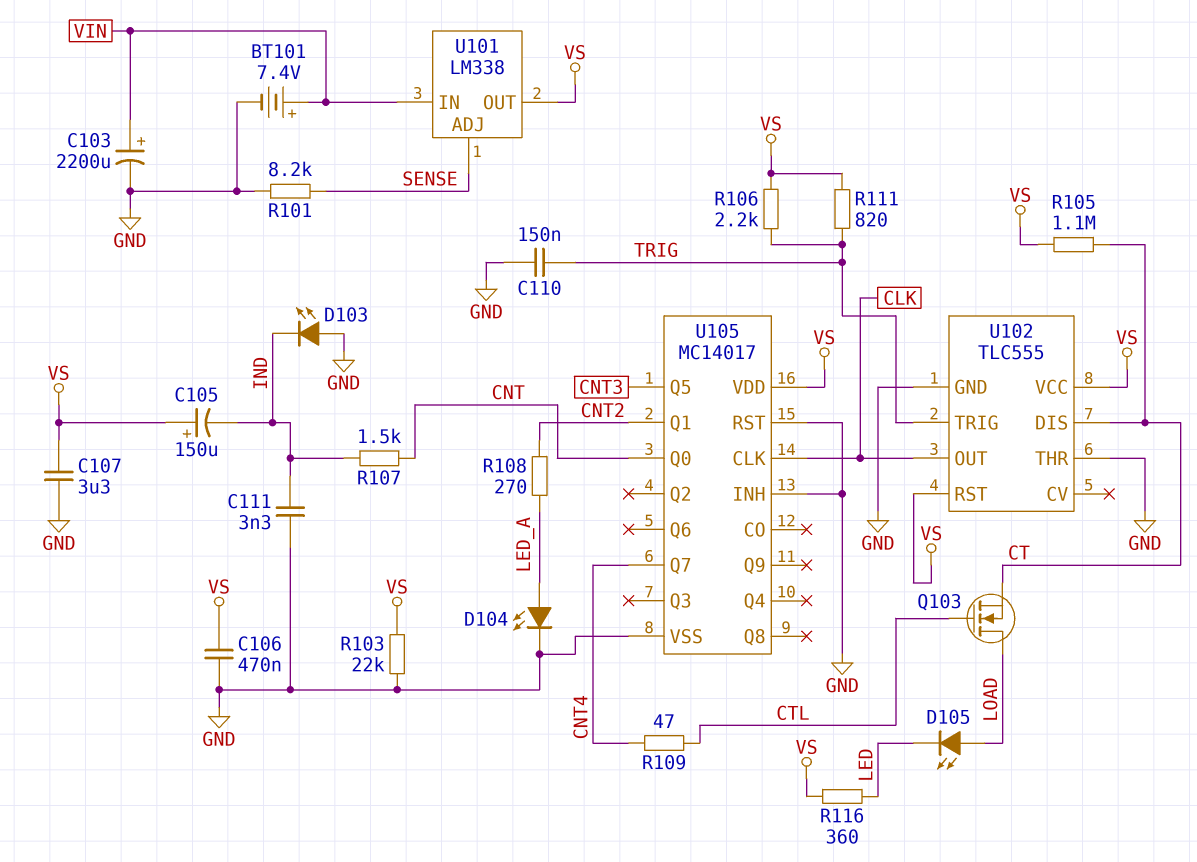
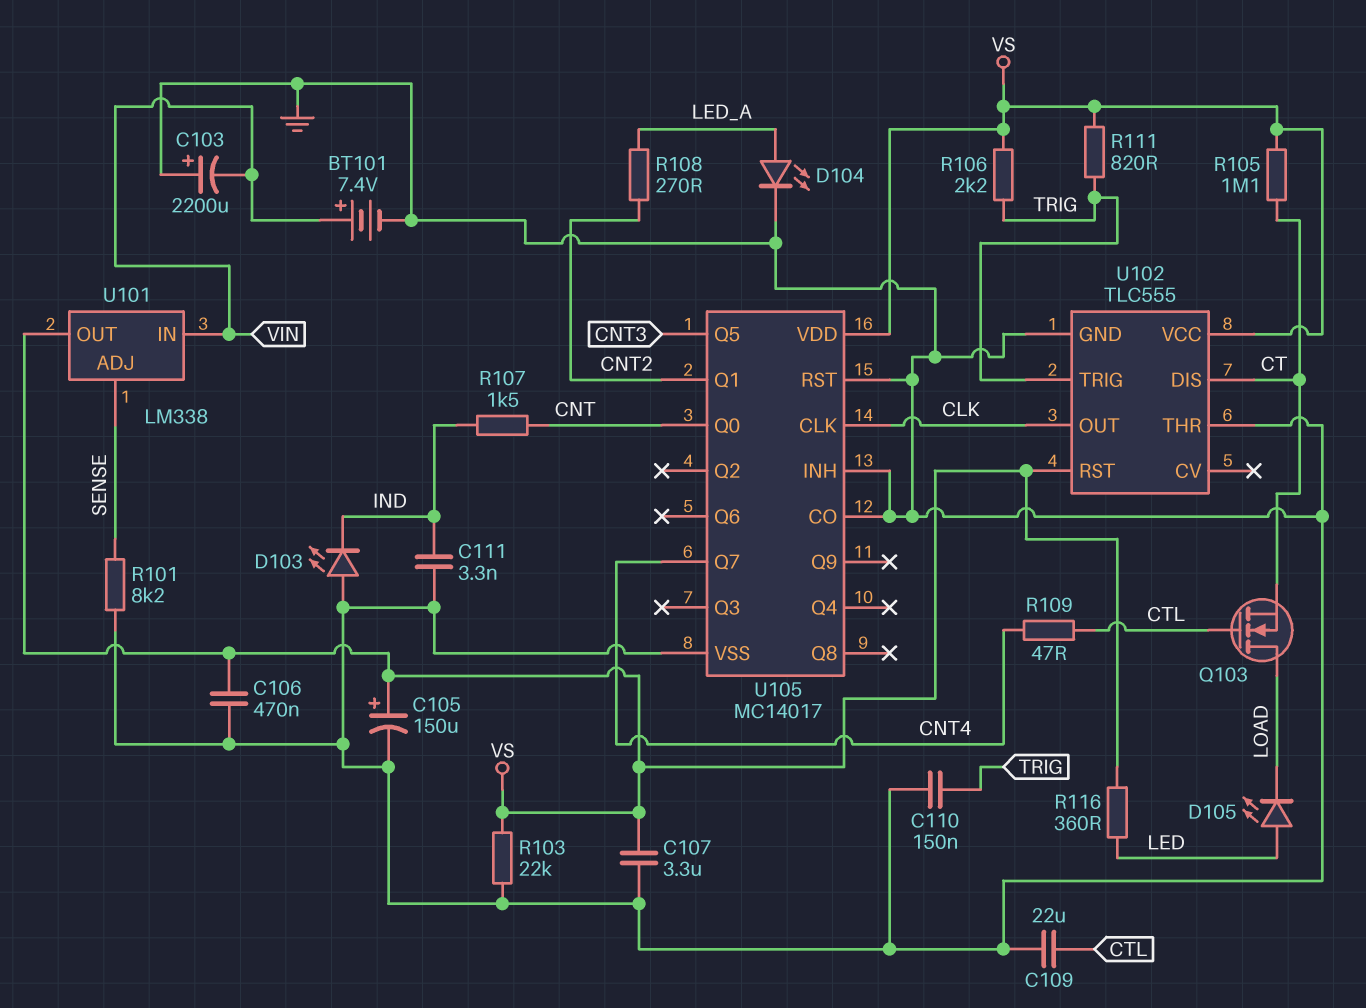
C103: 2200uF (plus VIN, minus GND) -> 2200uF (plus GND, minus VIN)
C105: 150uF (plus VS, minus IND) -> 150uF (plus VS, minus GND)
C109: none -> 22uF (CTL, GND)
D105: LED (A LOAD, K LED) -> LED (A LED, K LOAD)
U105 pin CO: none -> GND

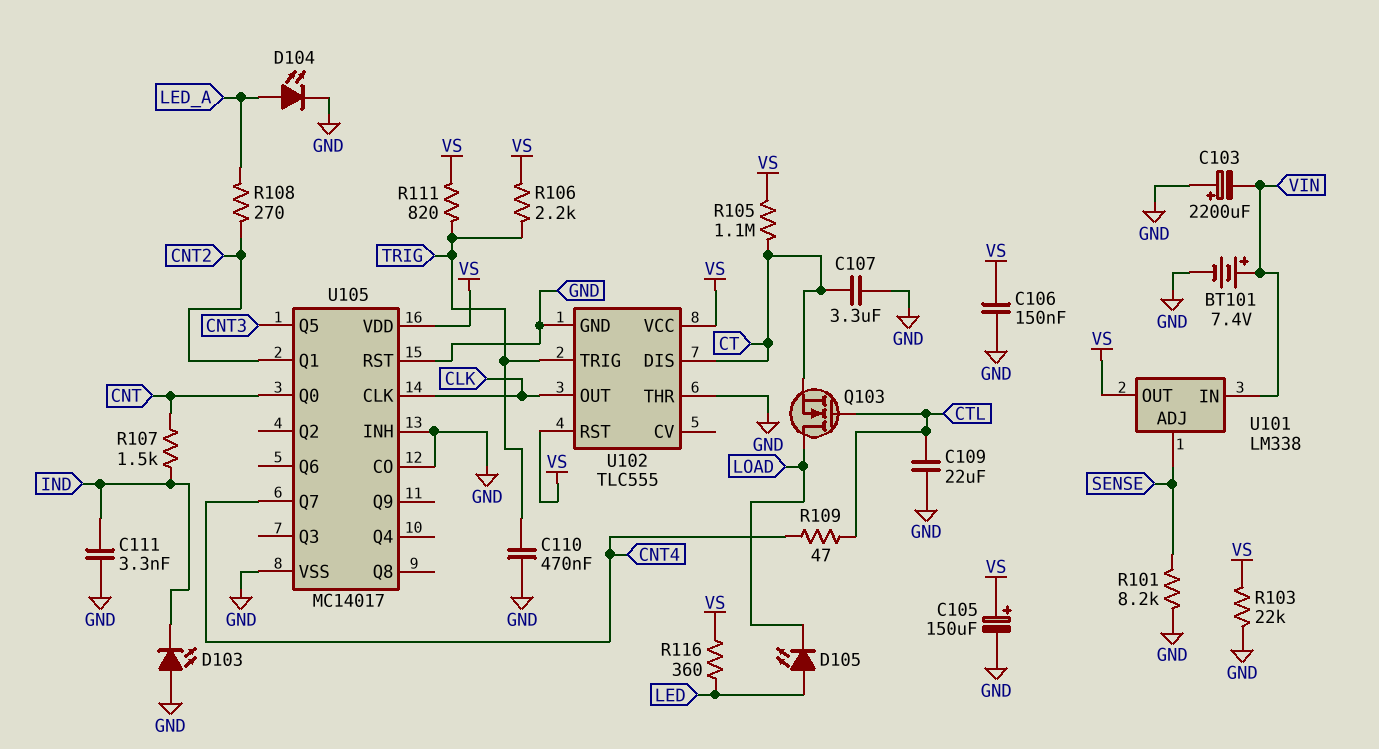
C106: 470nF (GND, VS) -> 150nF (GND, VS)
C107: 3.3uF (GND, VS) -> 3.3uF (CT, GND)
C110: 150nF (GND, TRIG) -> 470nF (GND, TRIG)

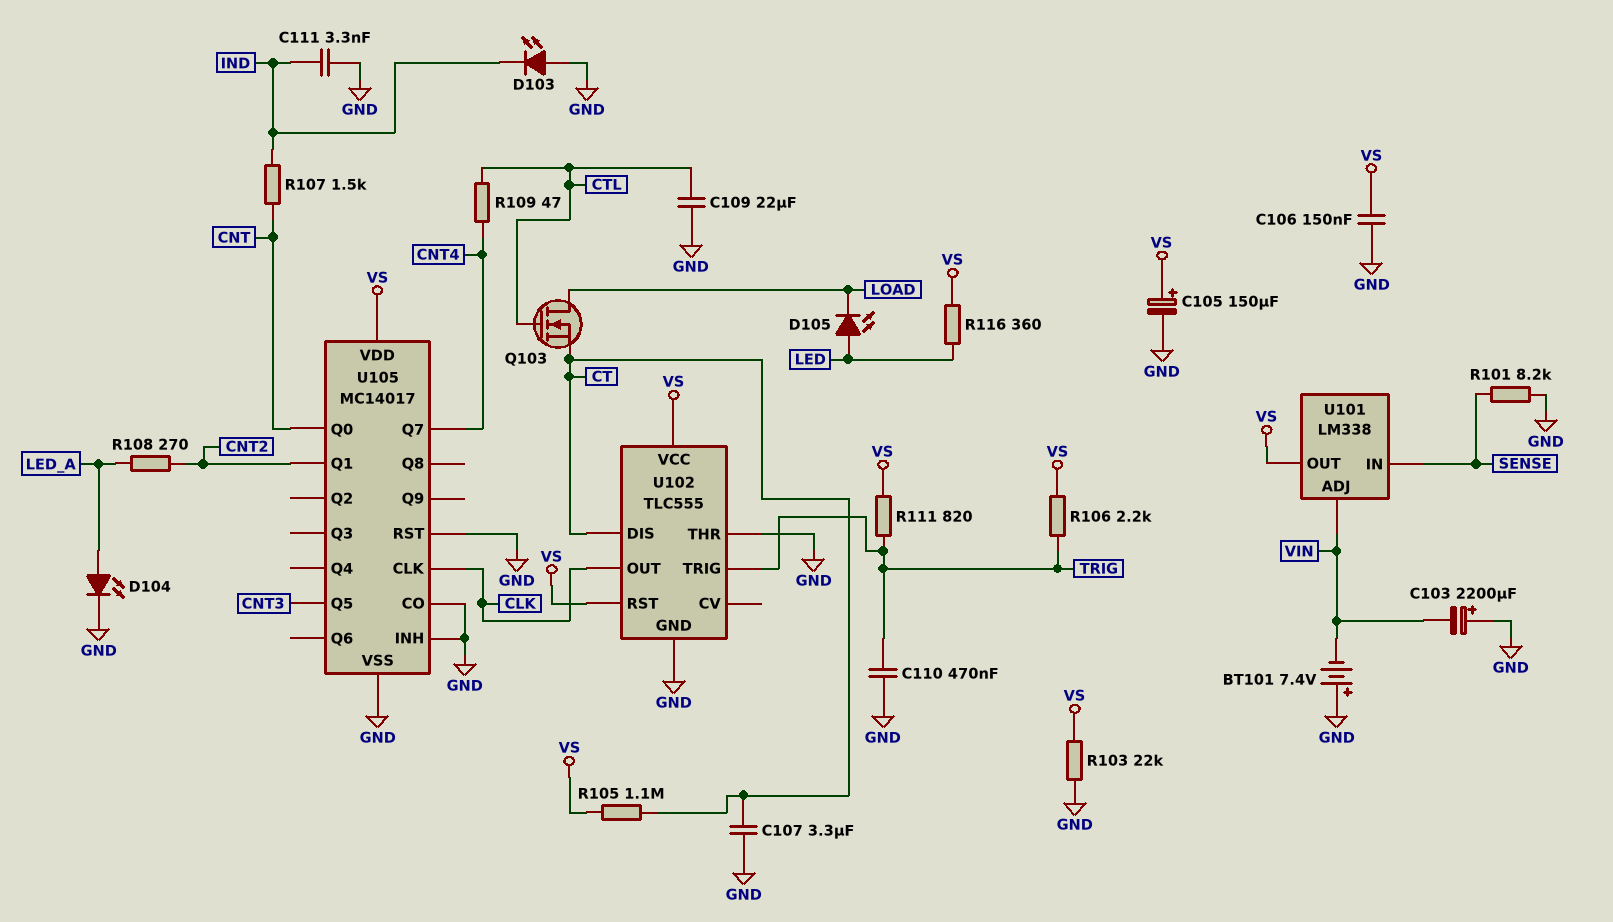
BT101: 7.4V (plus VIN, minus GND) -> 7.4V (plus GND, minus VIN)
U101 pin ADJ: SENSE -> VIN
U101 pin IN: VIN -> SENSE

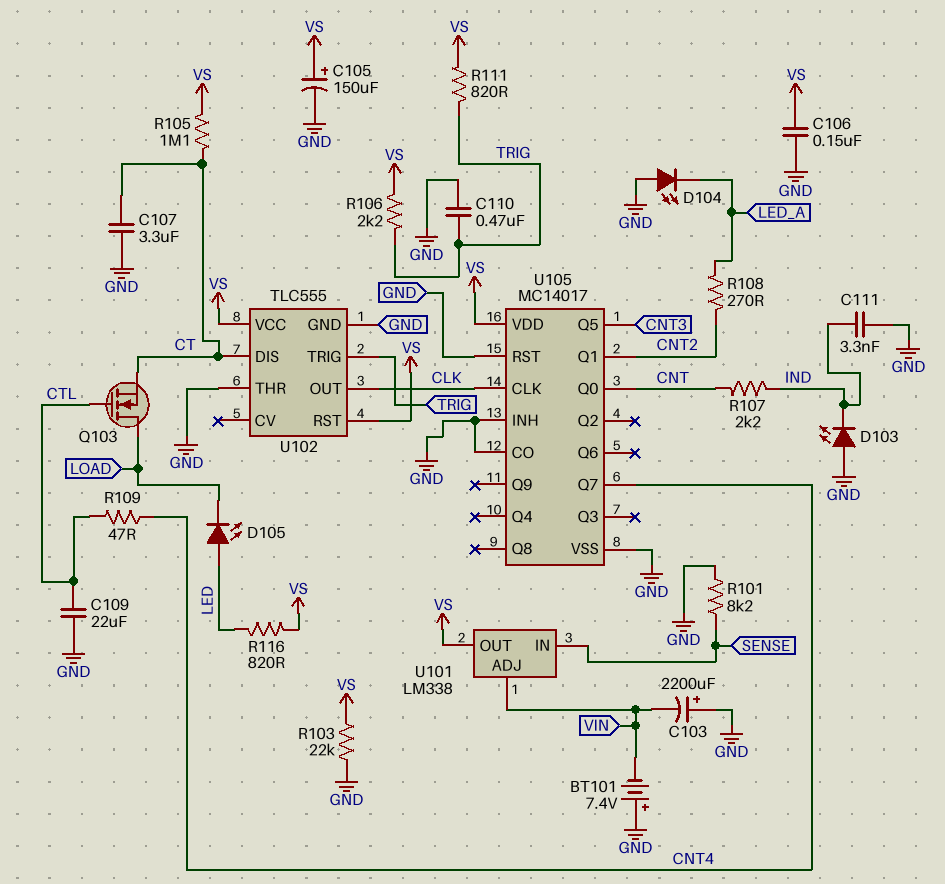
D104: LED (A LED_A, K GND) -> LED (A GND, K LED_A)
R107: 1.5k (CNT, IND) -> 2.2k (CNT, IND)
R116: 360 (LED, VS) -> 820 (LED, VS)

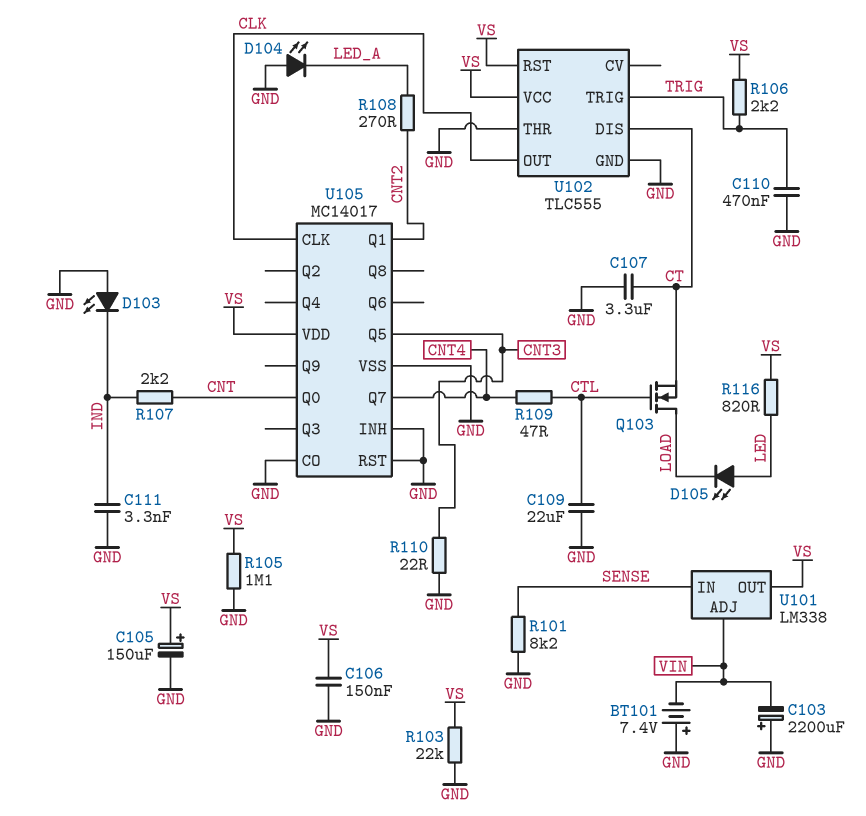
R105: 1.1M (CT, VS) -> 1.1M (GND, VS)
R110: none -> 22 (CNT3, GND)
R111: 820 (TRIG, VS) -> none

